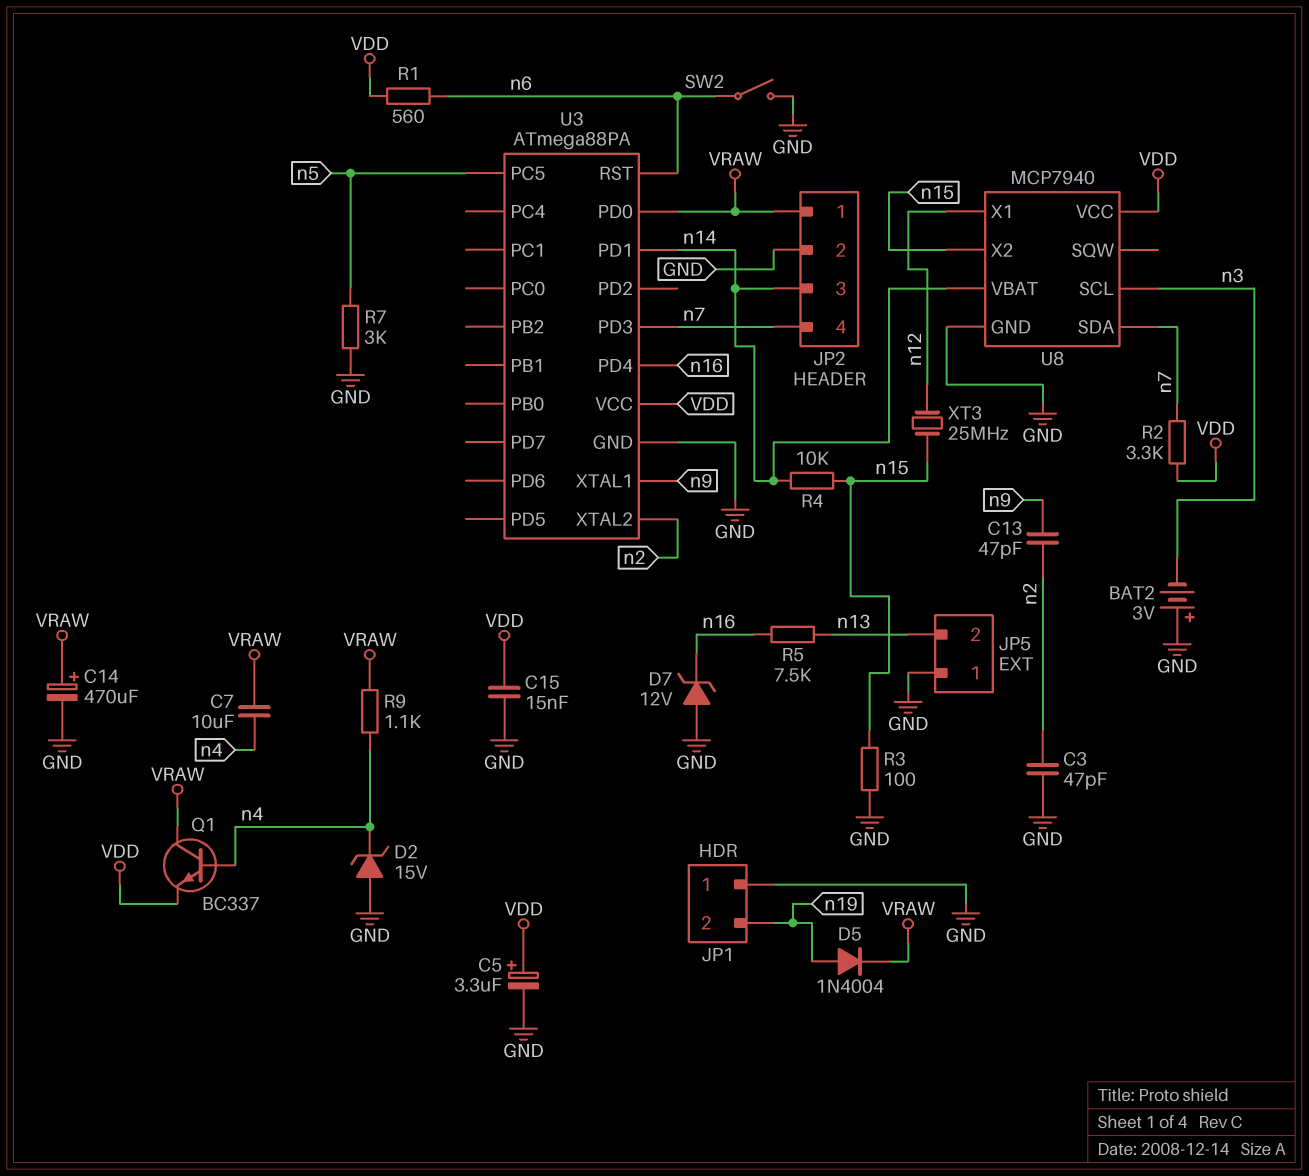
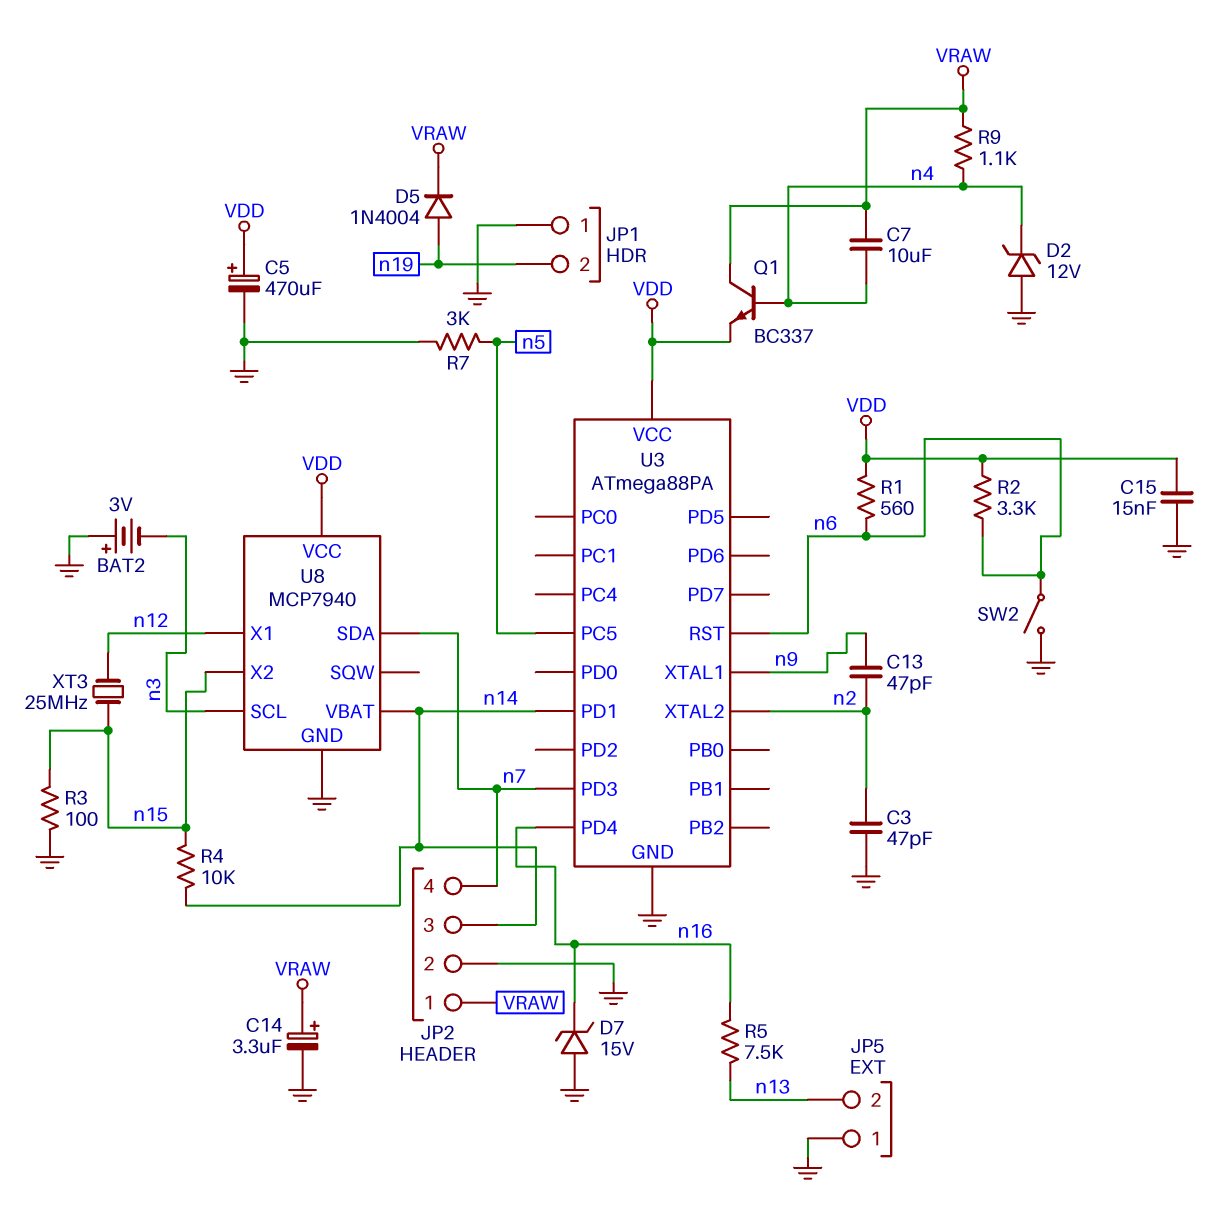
C5: 3.3uF (plus VDD, minus GND) -> 470uF (plus VDD, minus GND)
C14: 470uF (plus VRAW, minus GND) -> 3.3uF (plus VRAW, minus GND)
D2: zener 15V (A GND, K n4) -> zener 12V (A GND, K n4)
D7: zener 12V (A GND, K n16) -> zener 15V (A GND, K n16)
R2: 3.3k (VDD, n7) -> 3.3k (VDD, n6)
U3 pin PD0: VRAW -> none

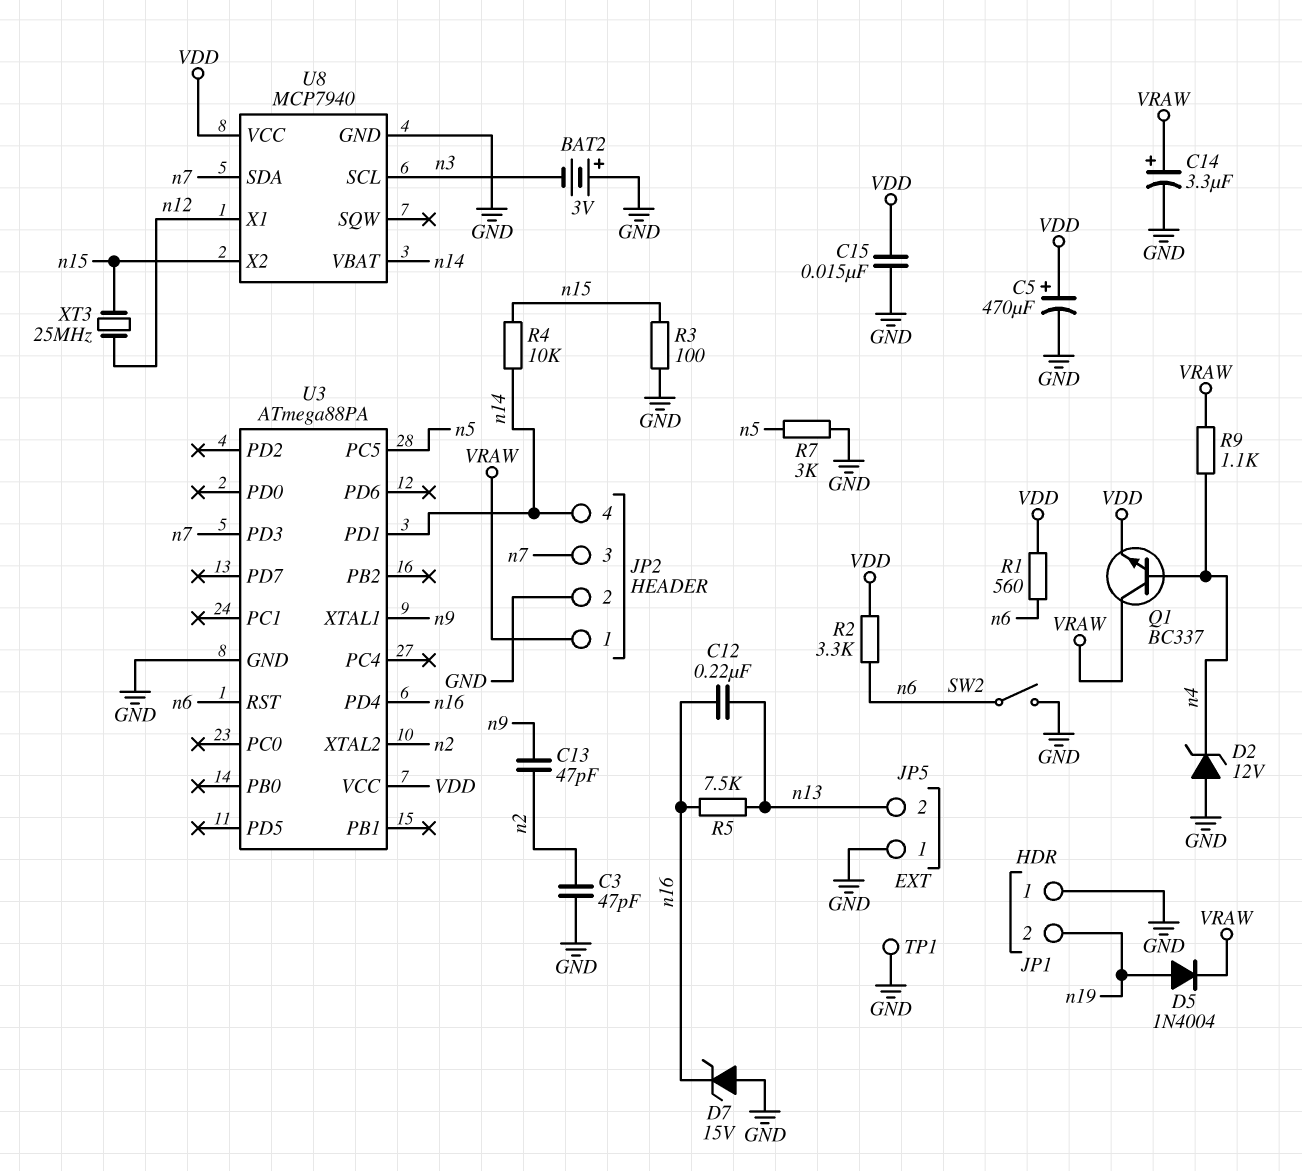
C7: 10uF (VRAW, n4) -> none
C12: none -> 220nF (n13, n16)
JP2 pin 3: n14 -> n7
JP2 pin 4: n7 -> n14
TP1: none -> test point (GND)

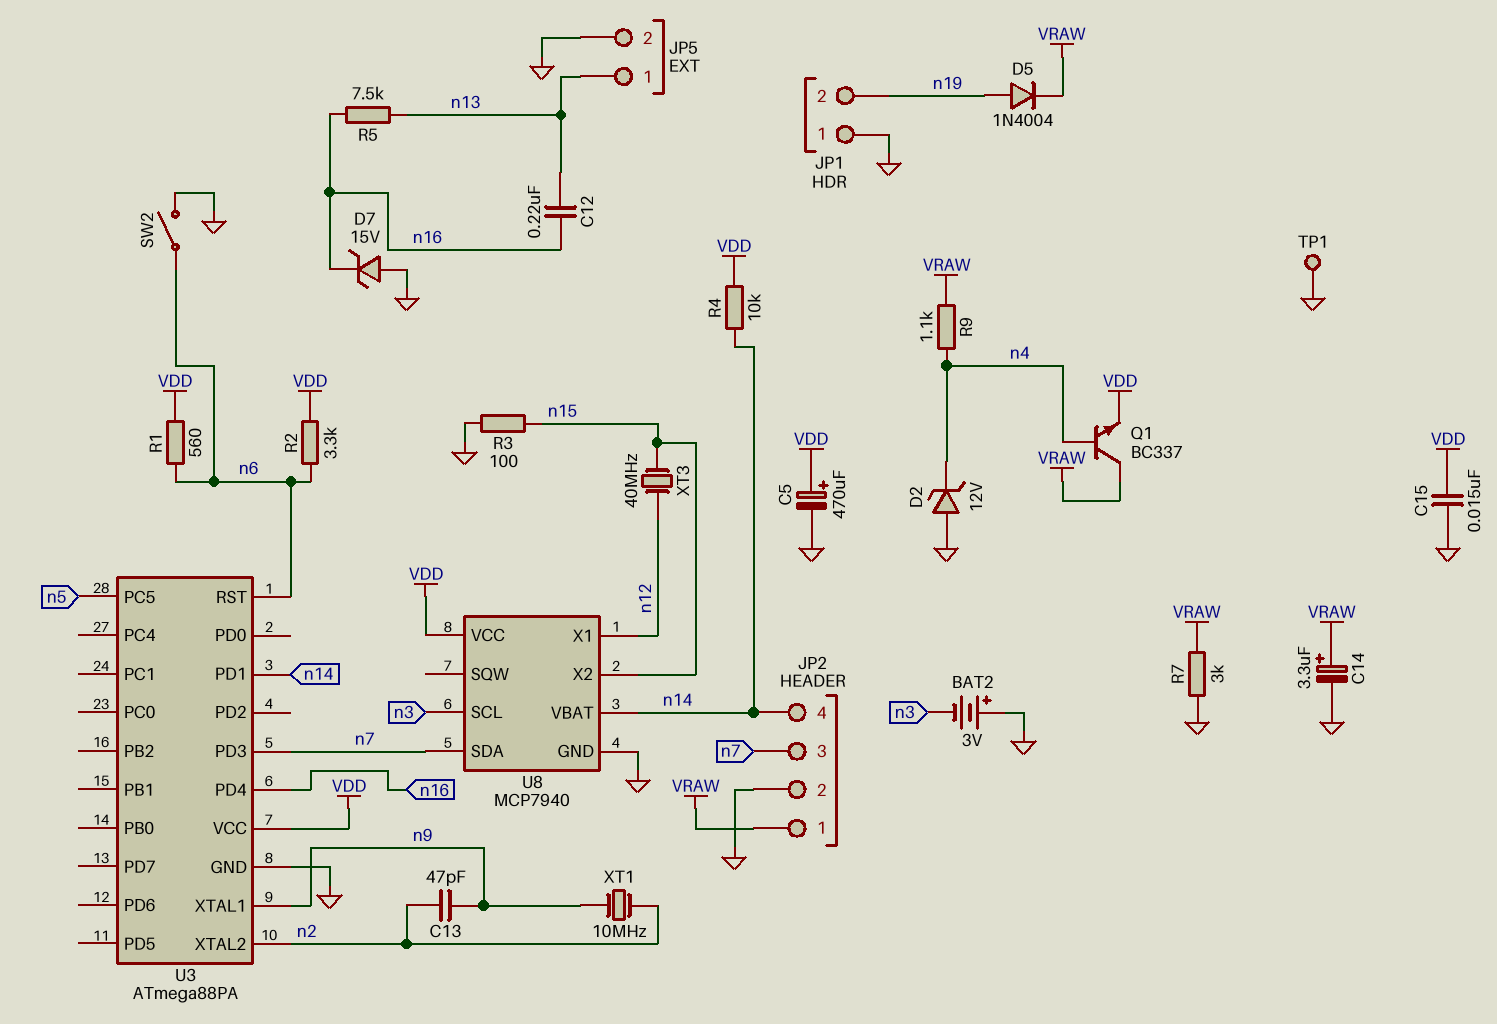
C3: 47pF (GND, n2) -> none
JP5 pin 1: GND -> n13
JP5 pin 2: n13 -> GND
R4: 10k (n14, n15) -> 10k (VDD, n14)
R7: 3k (GND, n5) -> 3k (GND, VRAW)
XT1: none -> 10MHz (n2, n9)
XT3: 25MHz (n12, n15) -> 40MHz (n12, n15)

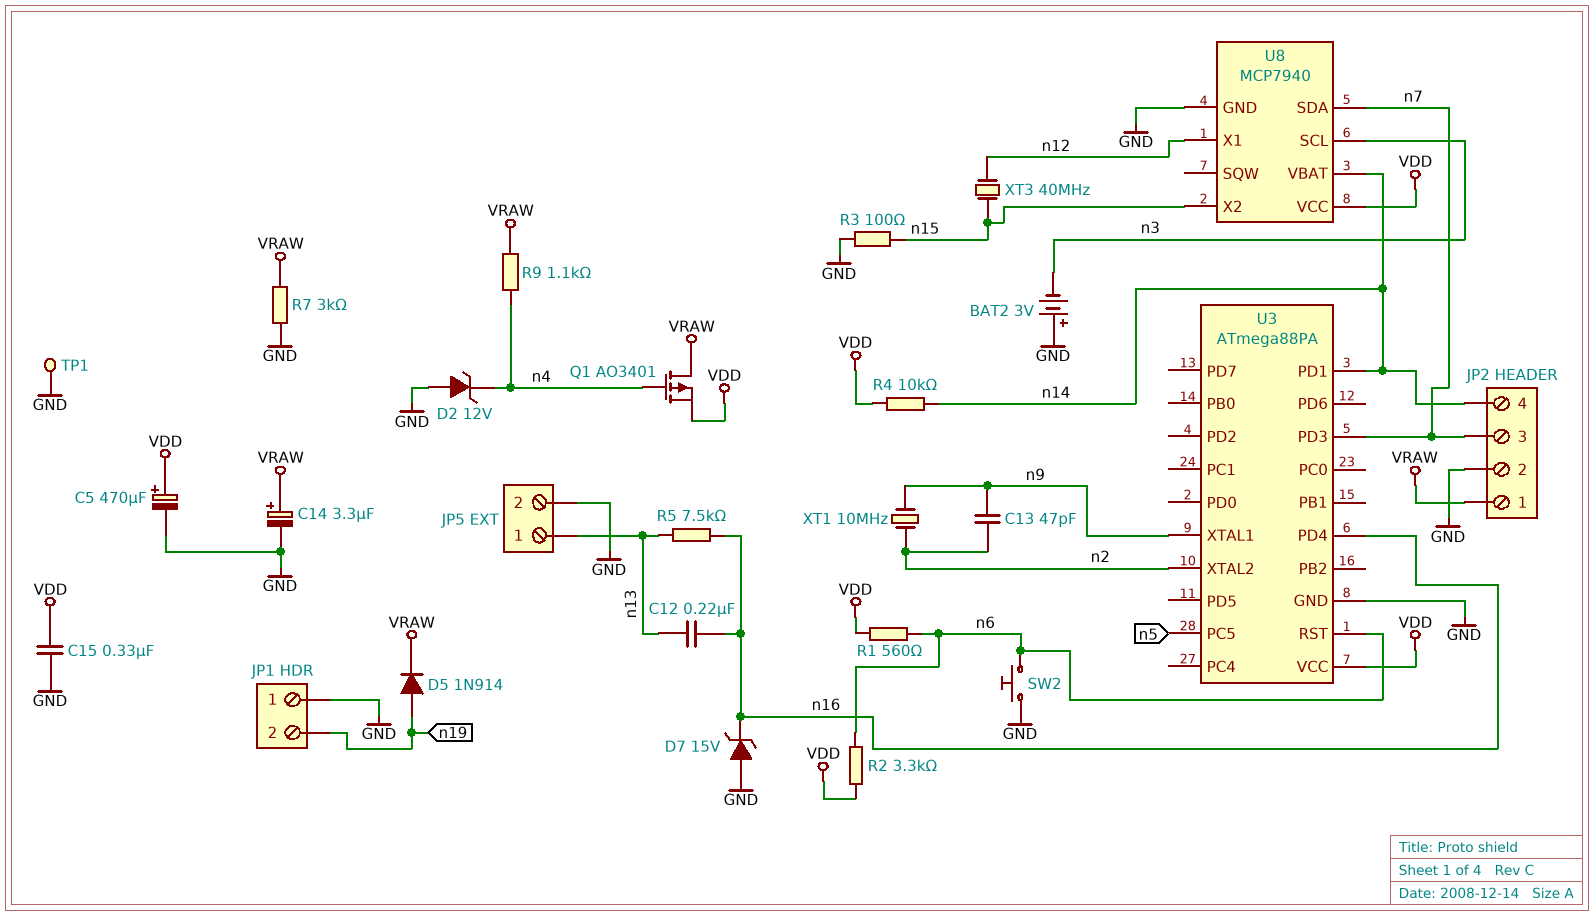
C15: 15nF (GND, VDD) -> 330nF (GND, VDD)
D5: diode 1N4004 (A n19, K VRAW) -> diode 1N914 (A n19, K VRAW)
Q1: NPN BC337 (B n4, C VRAW, E VDD) -> PMOS AO3401 (G n4, D VRAW, S VDD)
SW2: switch (GND, n6) -> button (GND, n6)

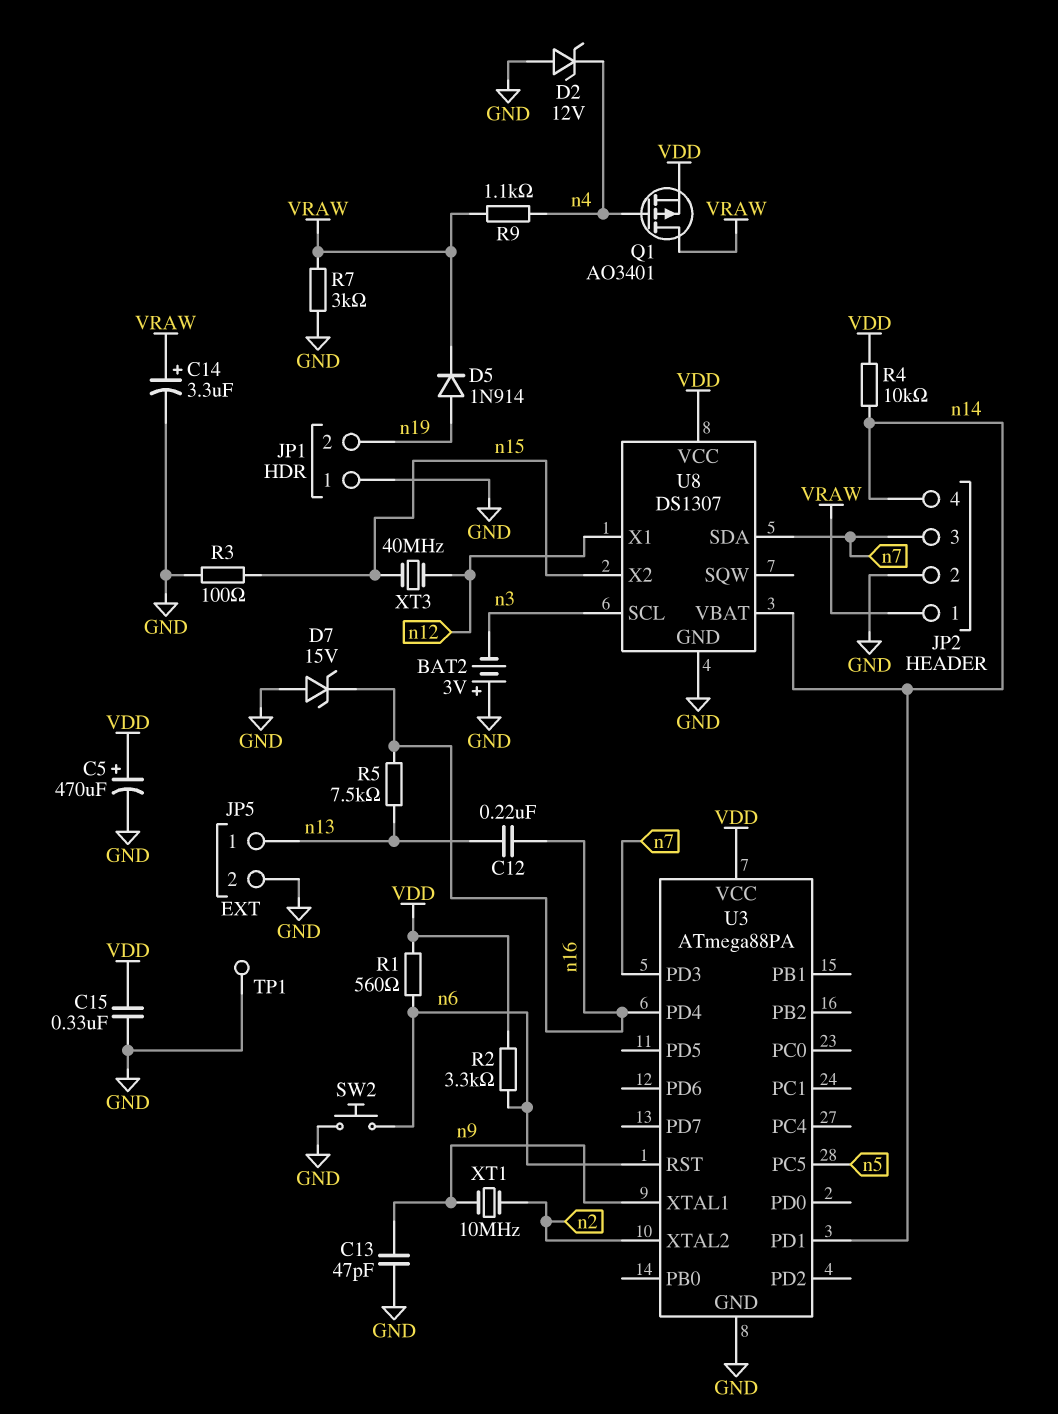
C13: 47pF (n2, n9) -> 47pF (GND, n9)
U8: MCP7940 -> DS1307

